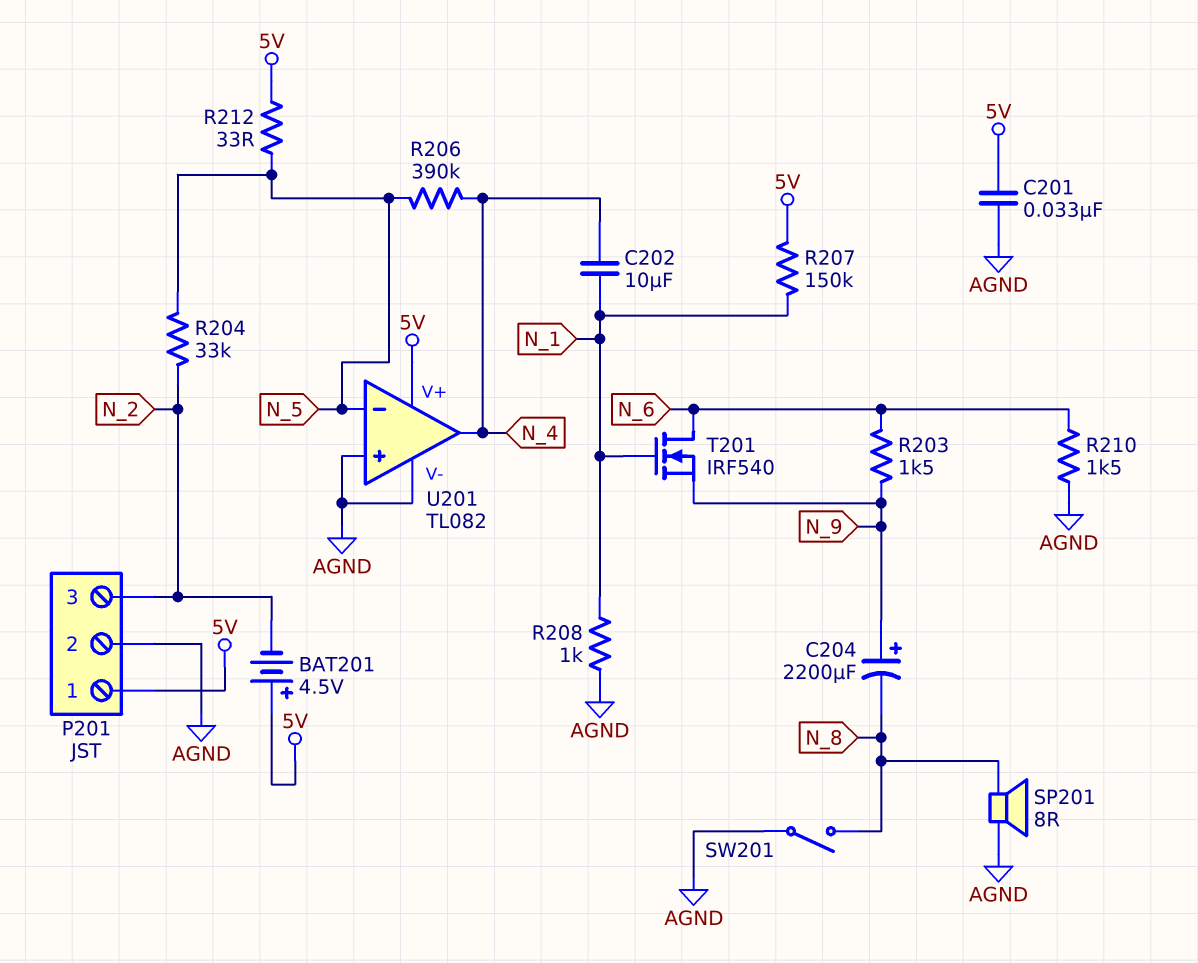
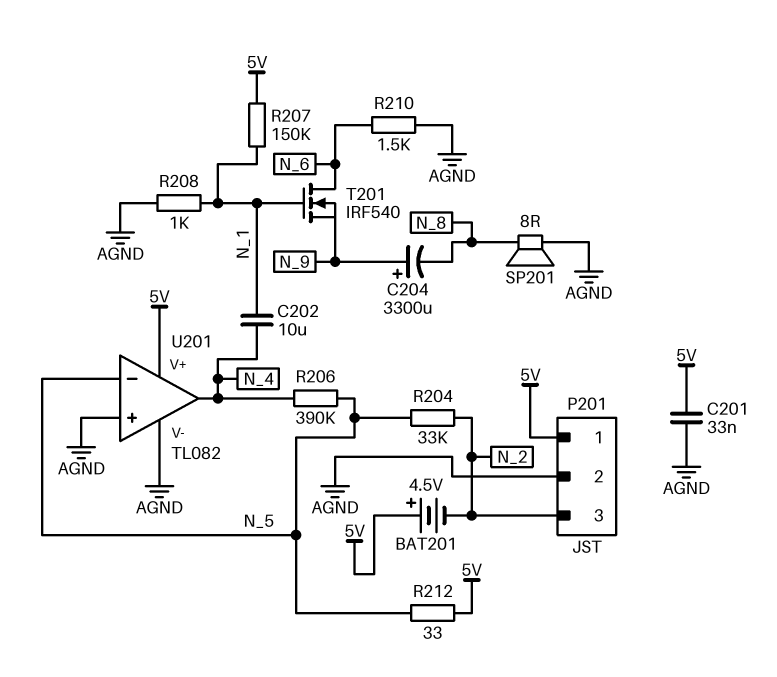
C204: 2200uF (plus N_9, minus N_8) -> 3300uF (plus N_9, minus N_8)
R203: 1.5k (N_6, N_9) -> none
SW201: switch (AGND, N_8) -> none

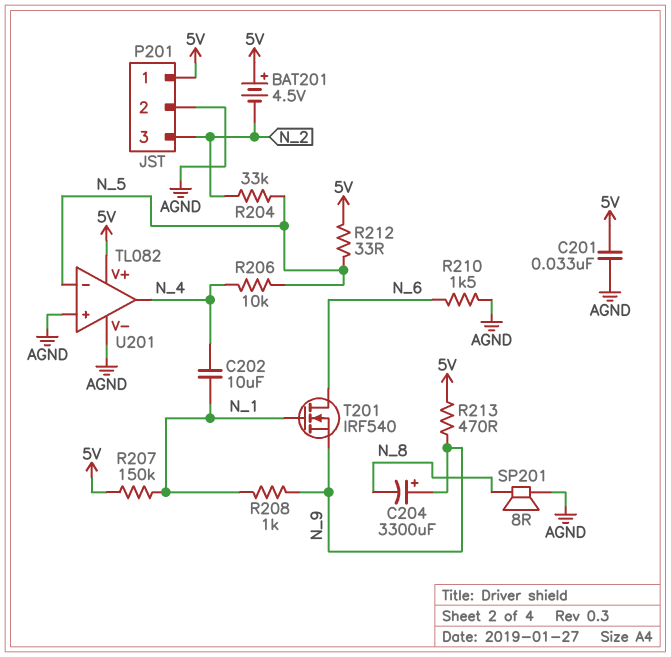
R206: 390k (N_4, N_5) -> 10k (N_4, N_5)
R208: 1k (AGND, N_1) -> 1k (N_1, N_9)
R213: none -> 470 (5V, N_9)

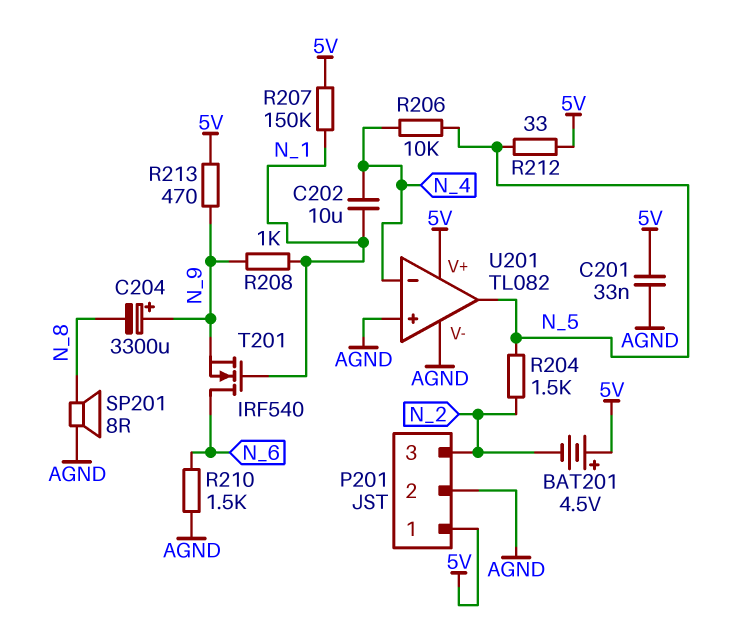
R204: 33k (N_2, N_5) -> 1.5k (N_2, N_5)
U201 pin in-: N_5 -> N_4
U201 pin out: N_4 -> N_5

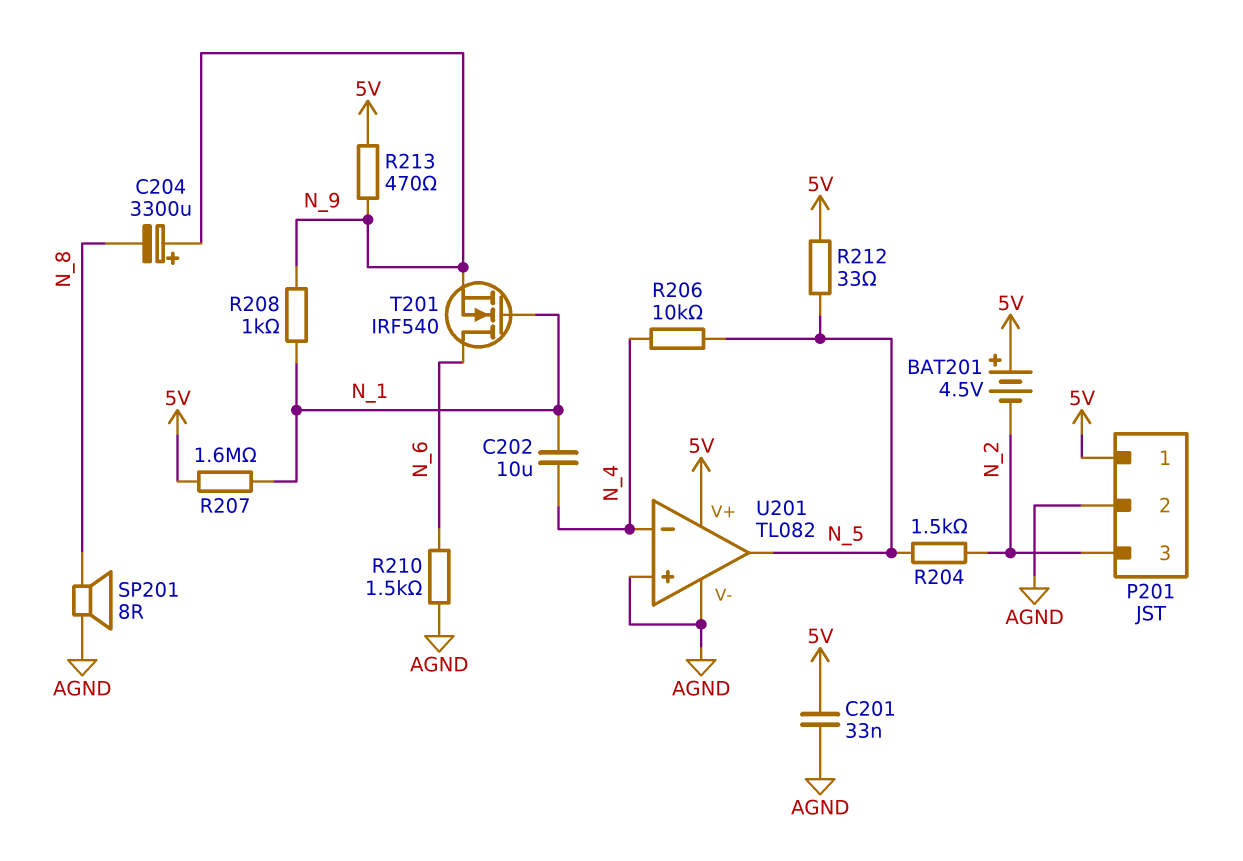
R207: 150k (5V, N_1) -> 1.6M (5V, N_1)

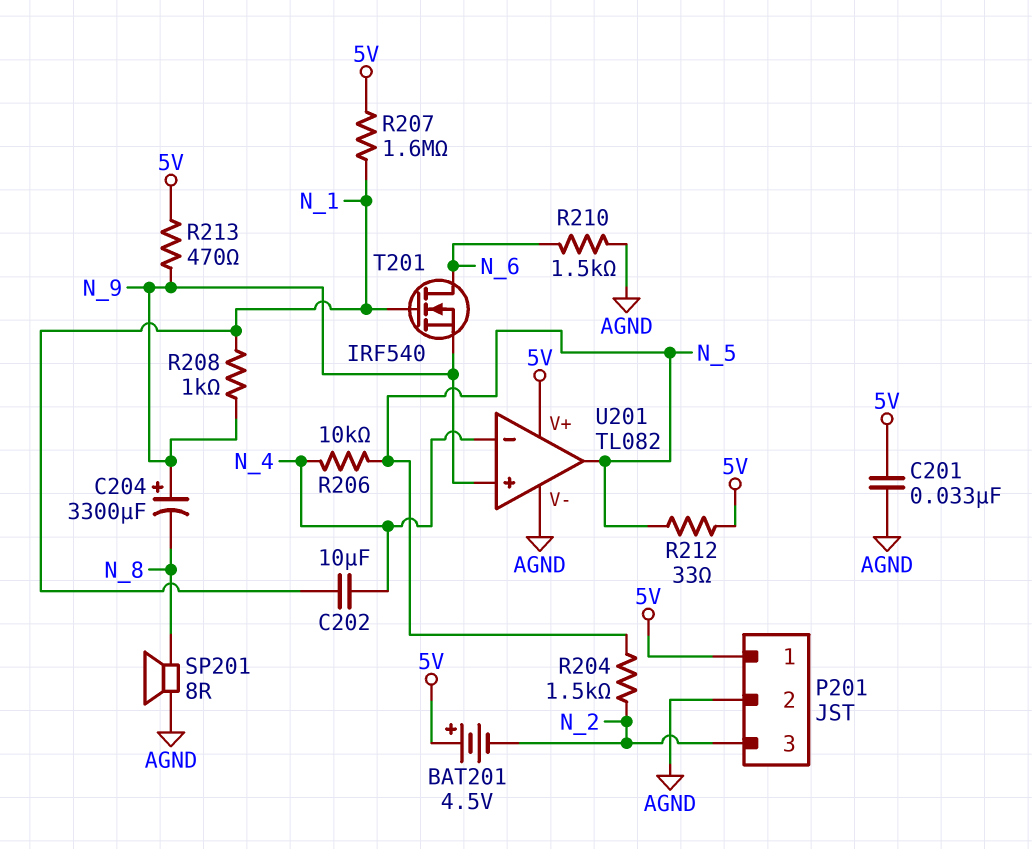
U201 pin in+: AGND -> N_9

